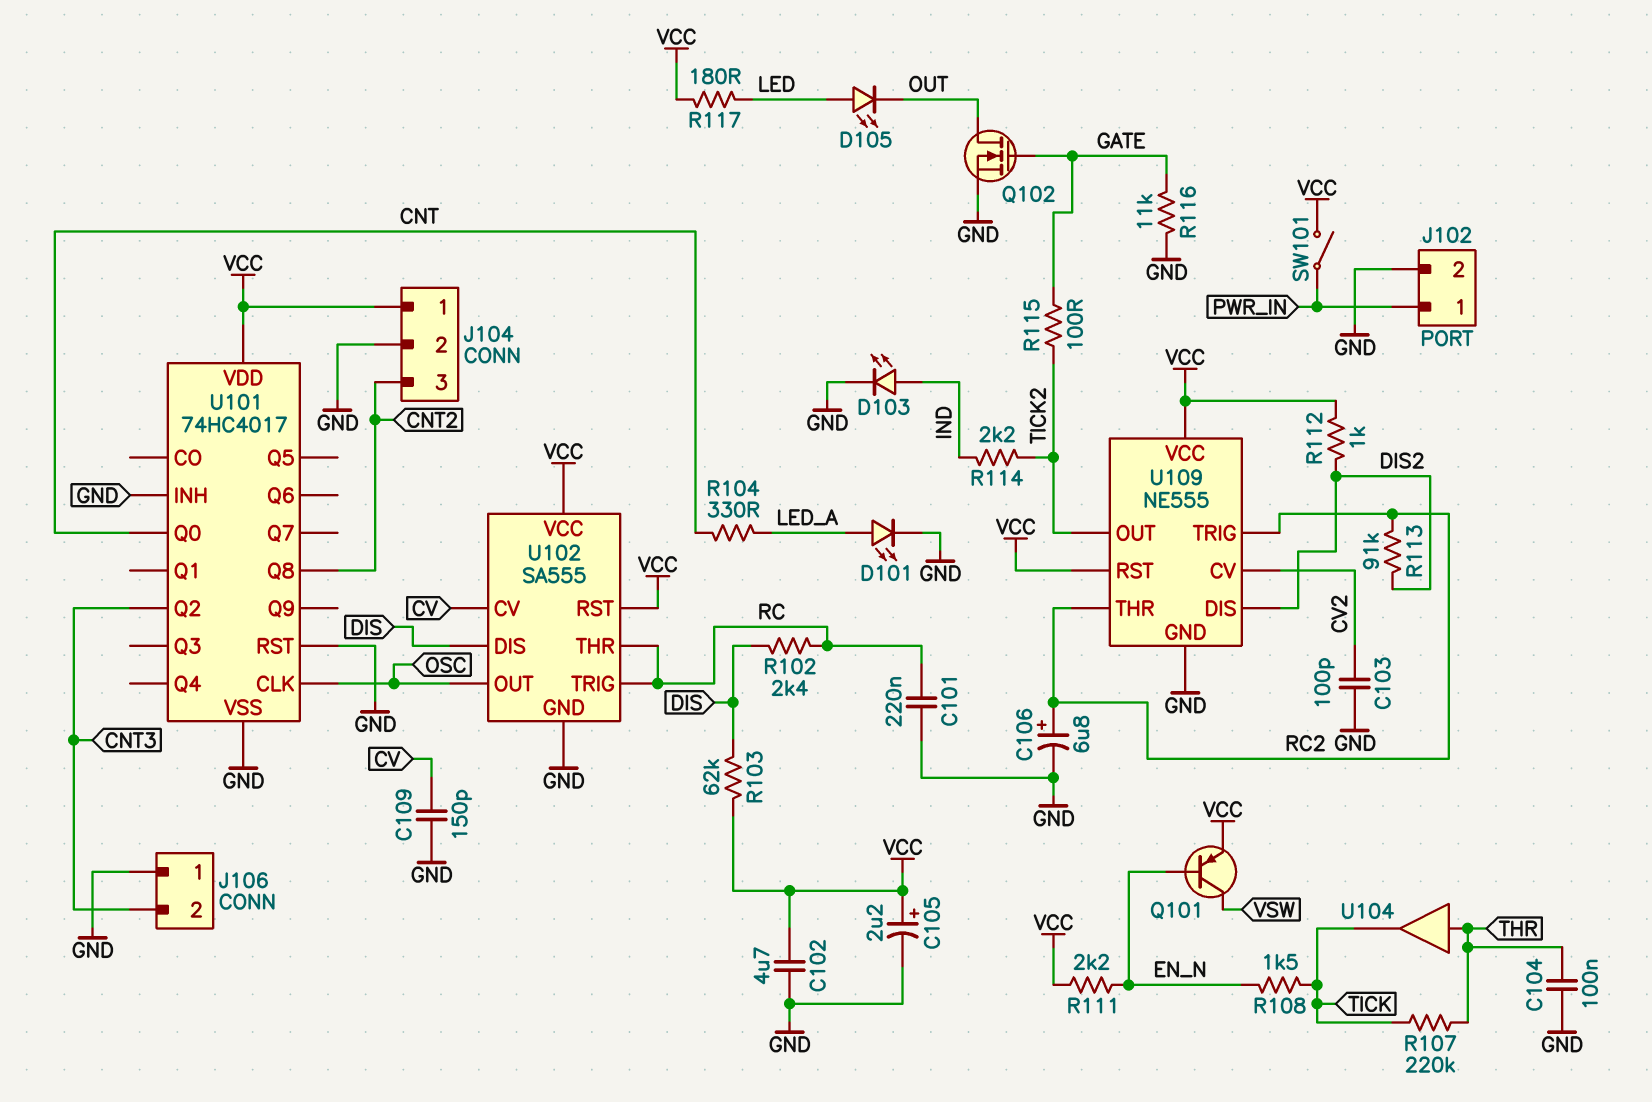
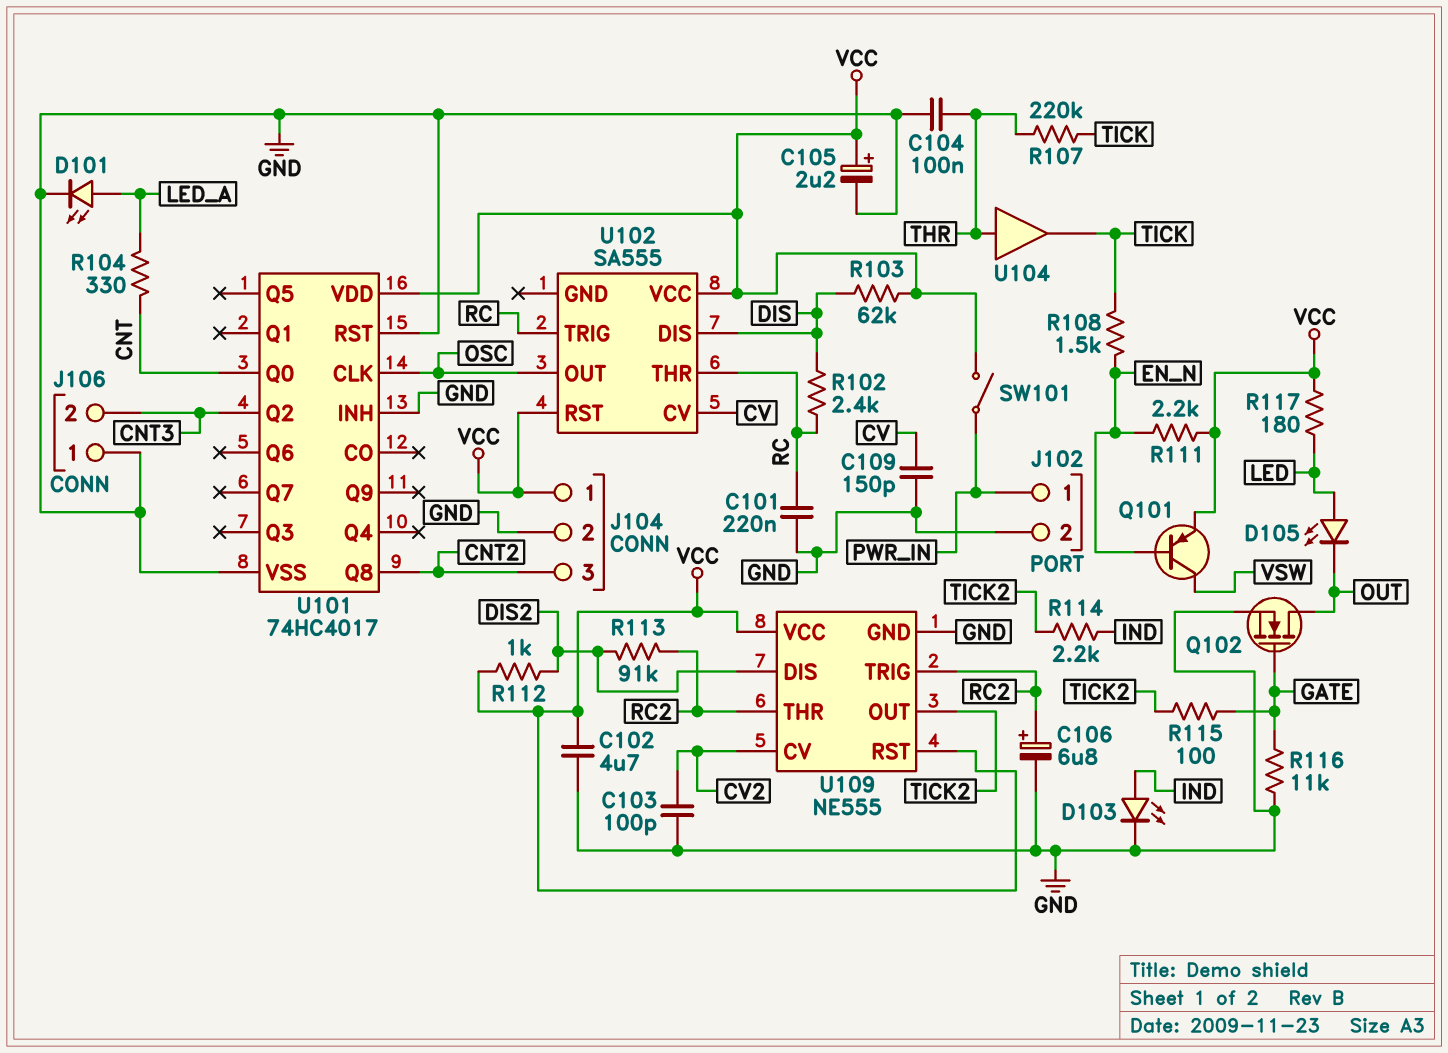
U102 pin GND: GND -> none

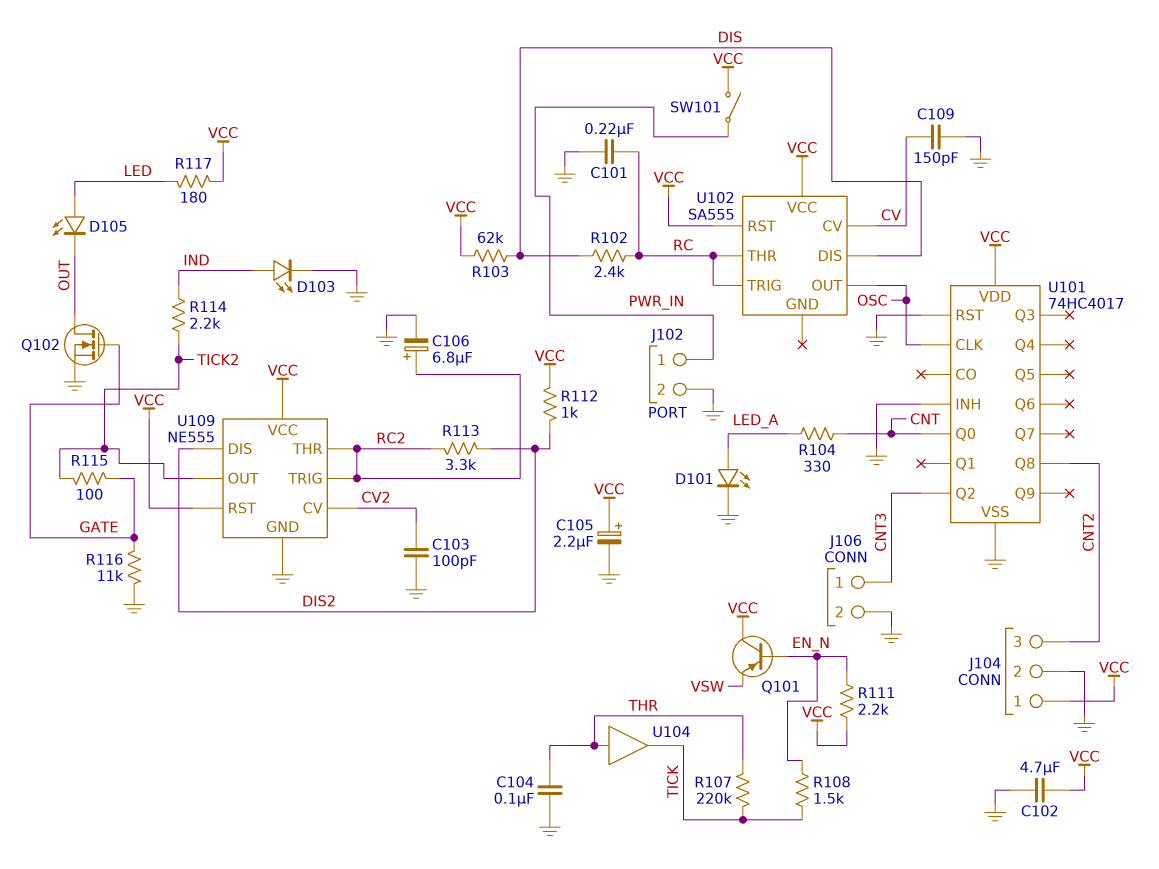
J106 pin 1: GND -> CNT3
J106 pin 2: CNT3 -> GND
Q101: PNP (B EN_N, C VSW, E VCC) -> PNP (B EN_N, C VCC, E VSW)
R113: 91k (DIS2, RC2) -> 3.3k (DIS2, RC2)

